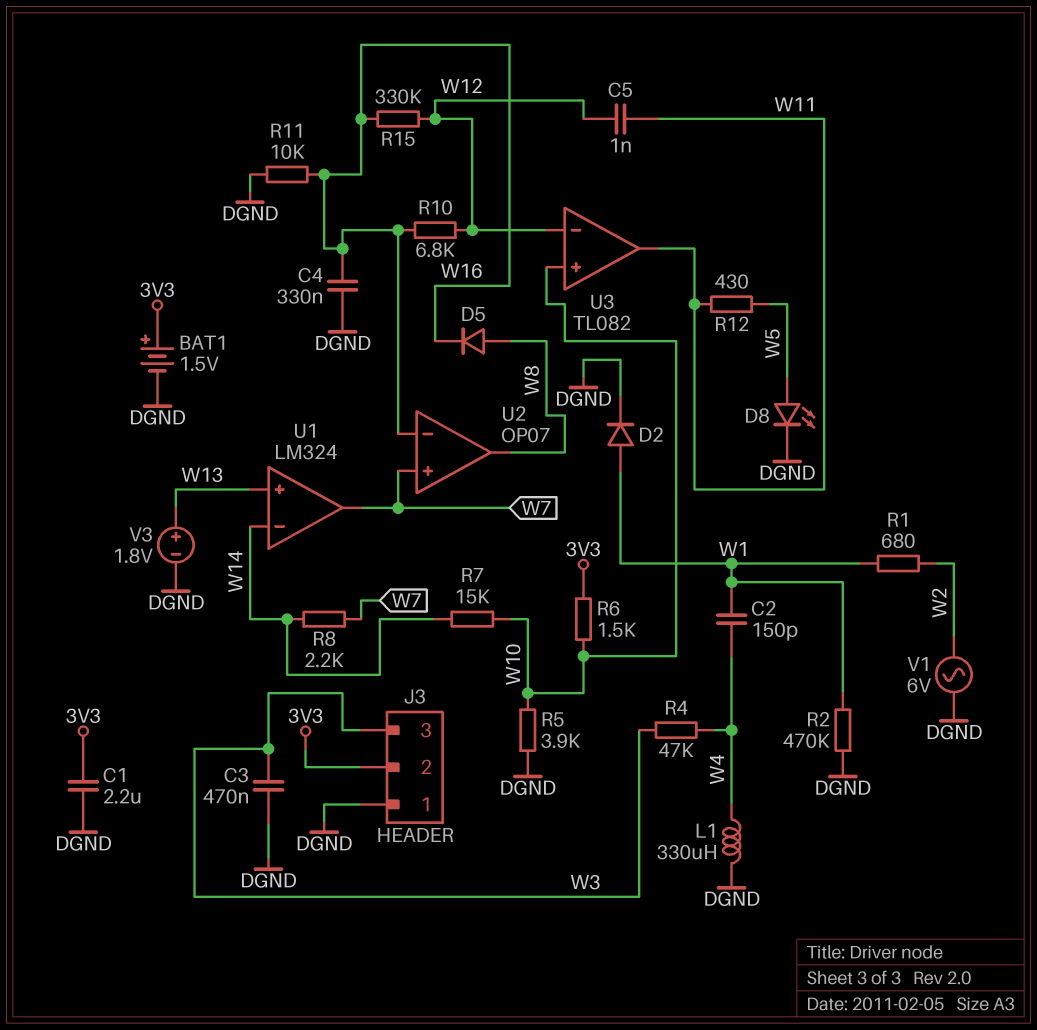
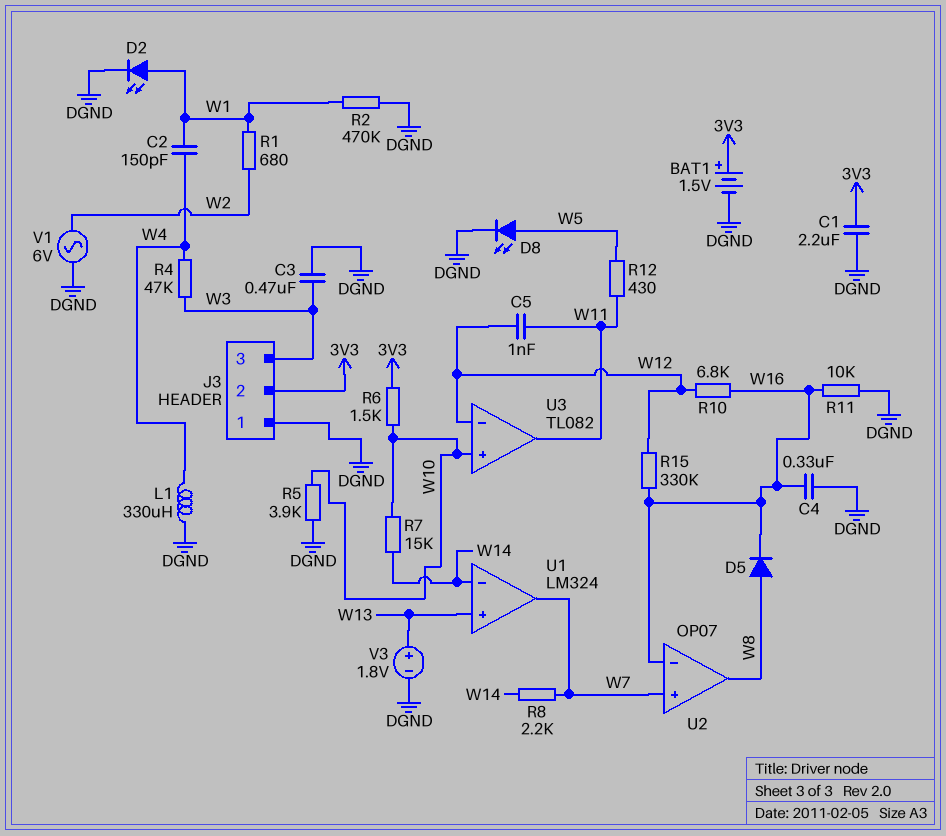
D2: diode (A W1, K DGND) -> LED (A W1, K DGND)

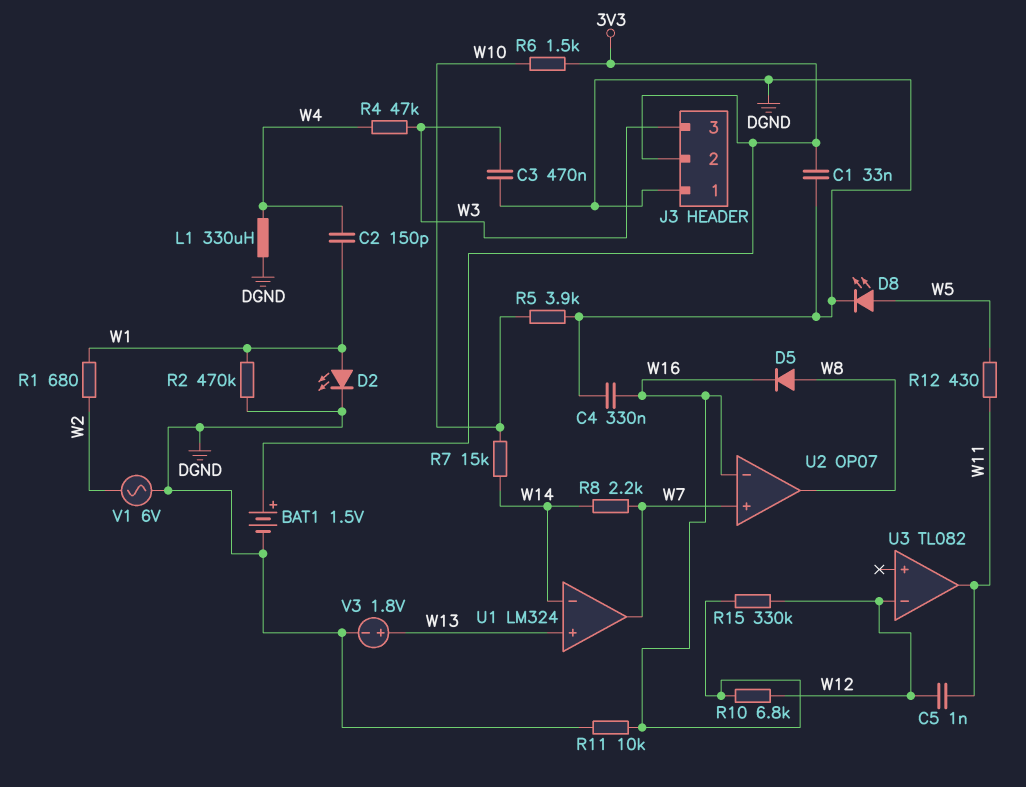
C1: 2.2uF (3V3, DGND) -> 33nF (3V3, DGND)
U3 pin in+: W10 -> none

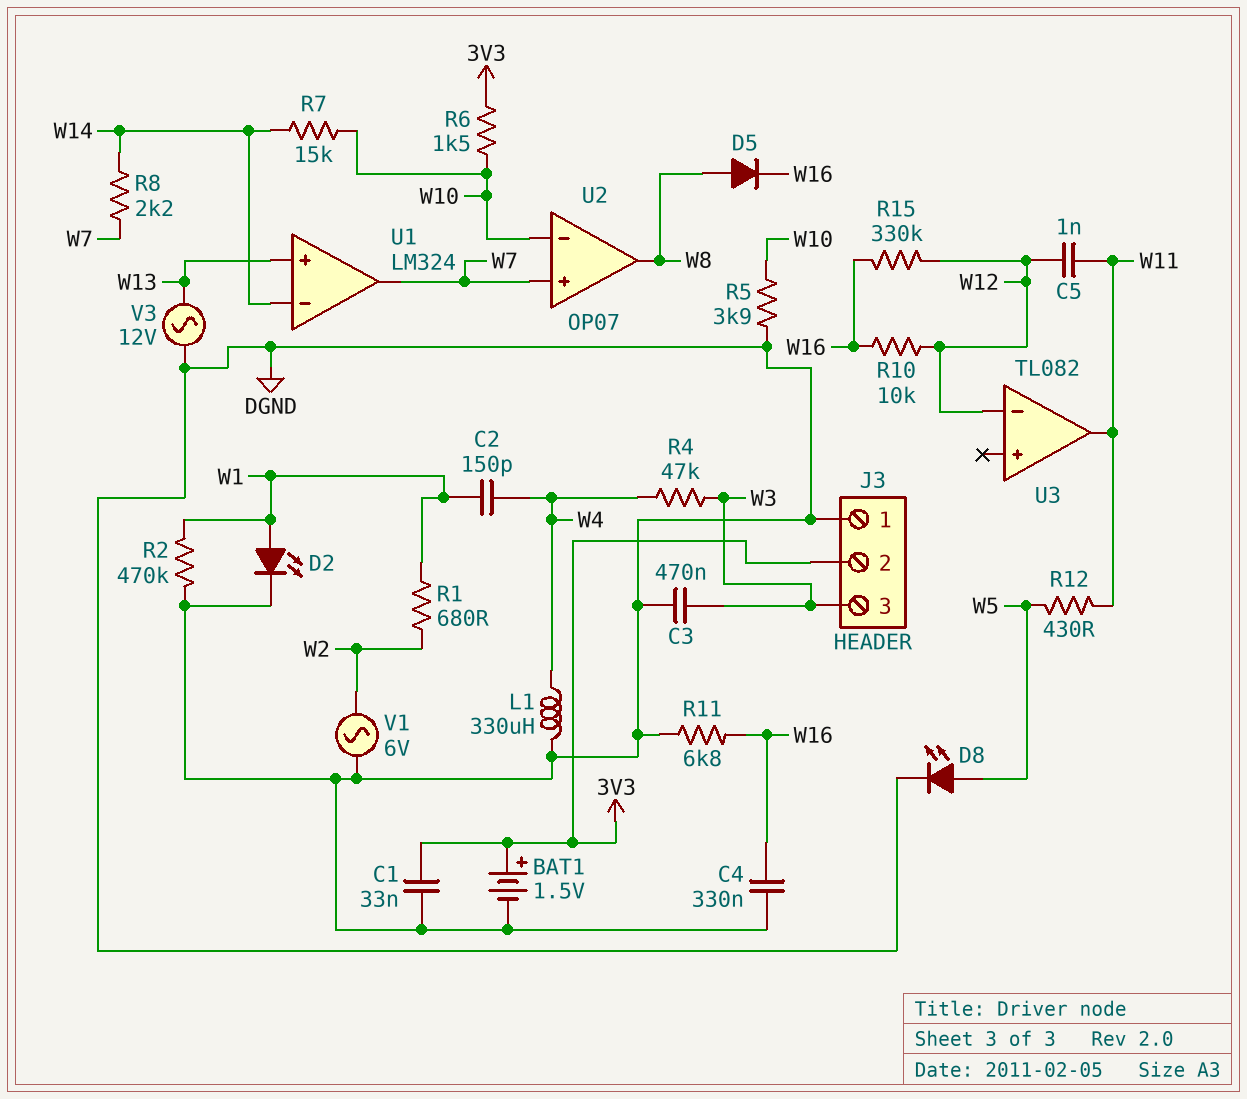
R10: 6.8k (W12, W16) -> 10k (W12, W16)
R11: 10k (DGND, W16) -> 6.8k (DGND, W16)
U2 pin in-: W16 -> W10
V3: 1.8V (plus W13, minus DGND) -> AC 12V (DGND, W13)

